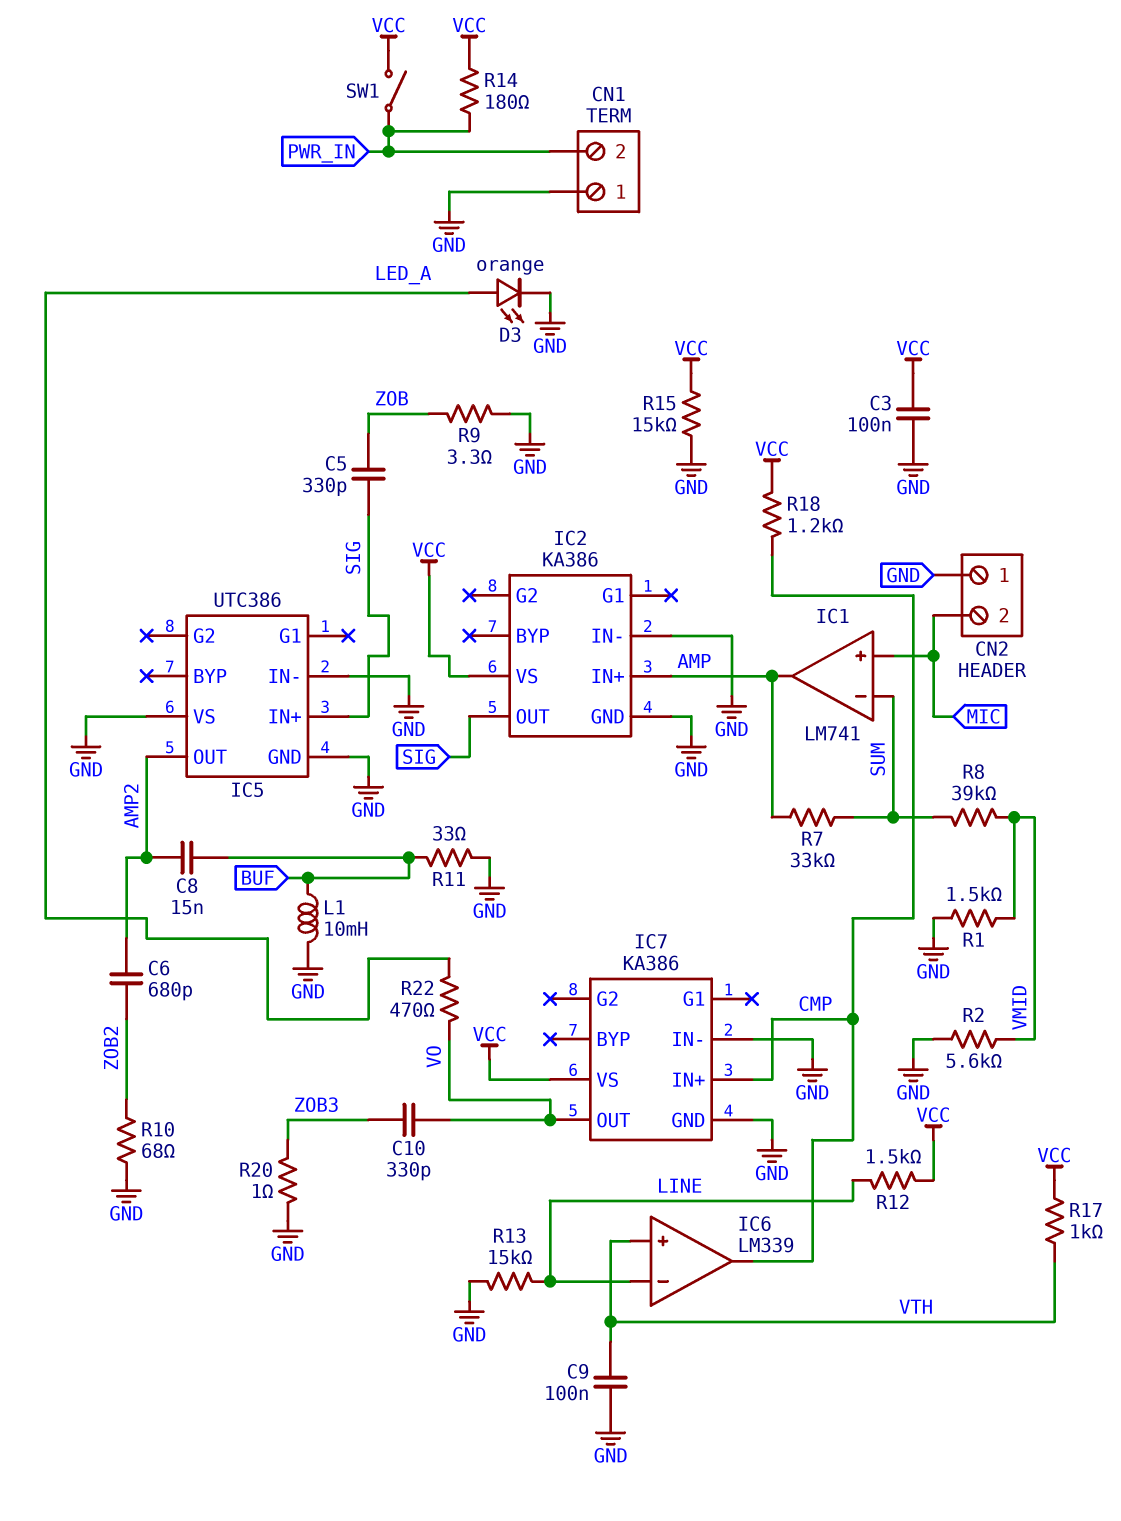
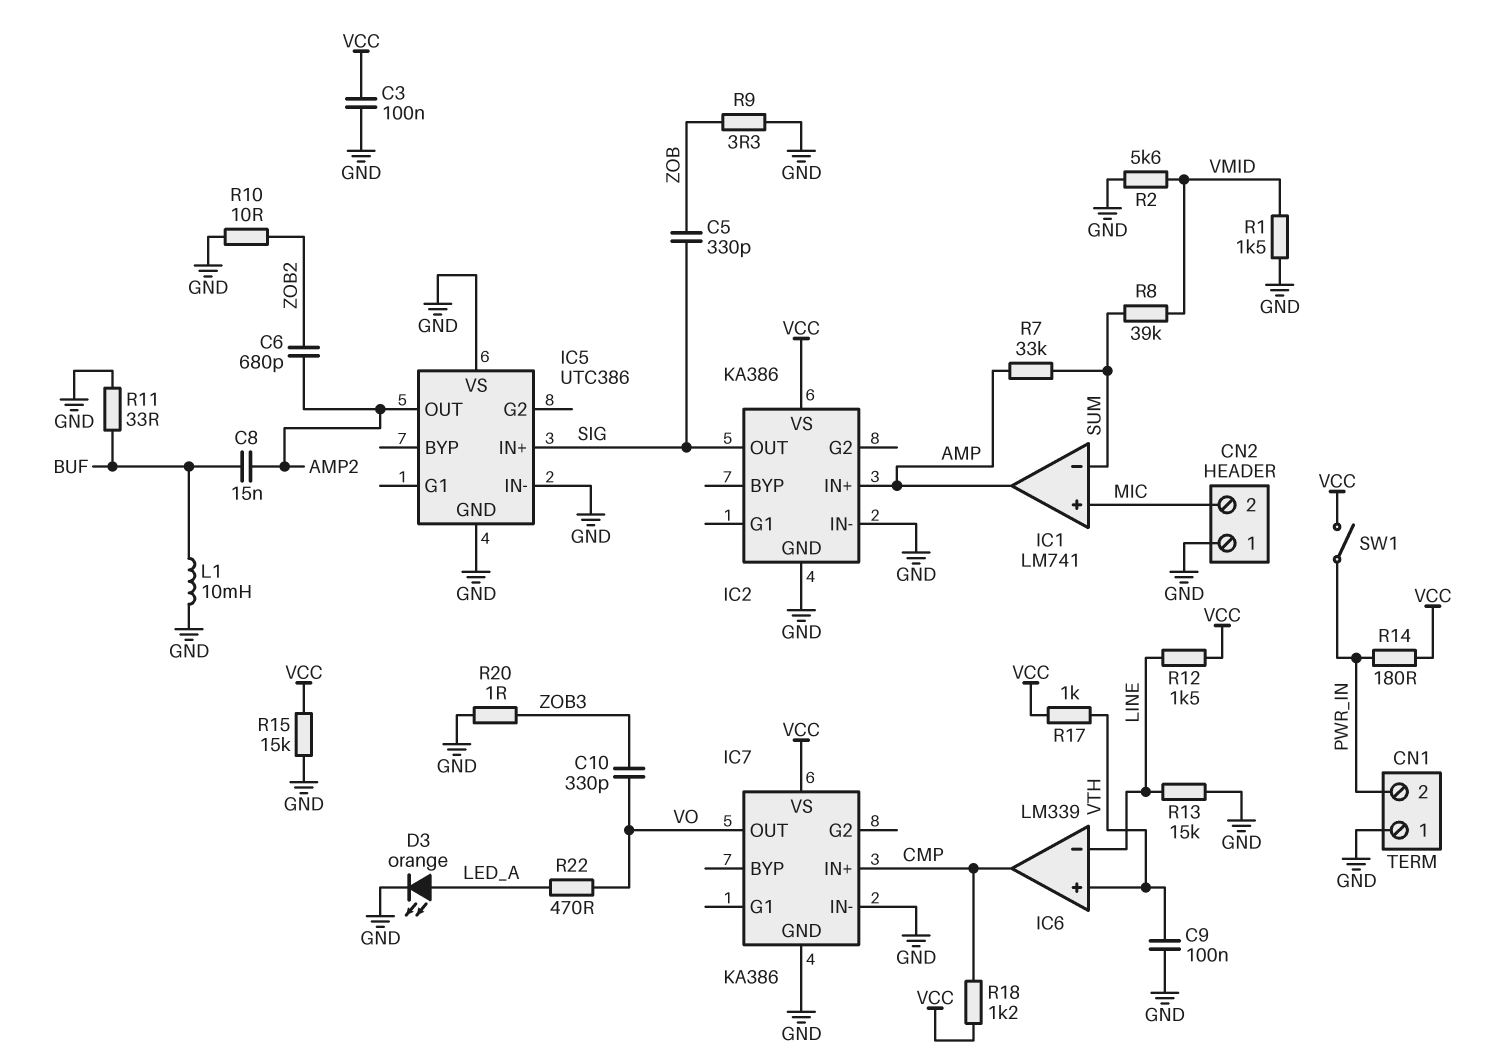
R10: 68 (GND, ZOB2) -> 10 (GND, ZOB2)

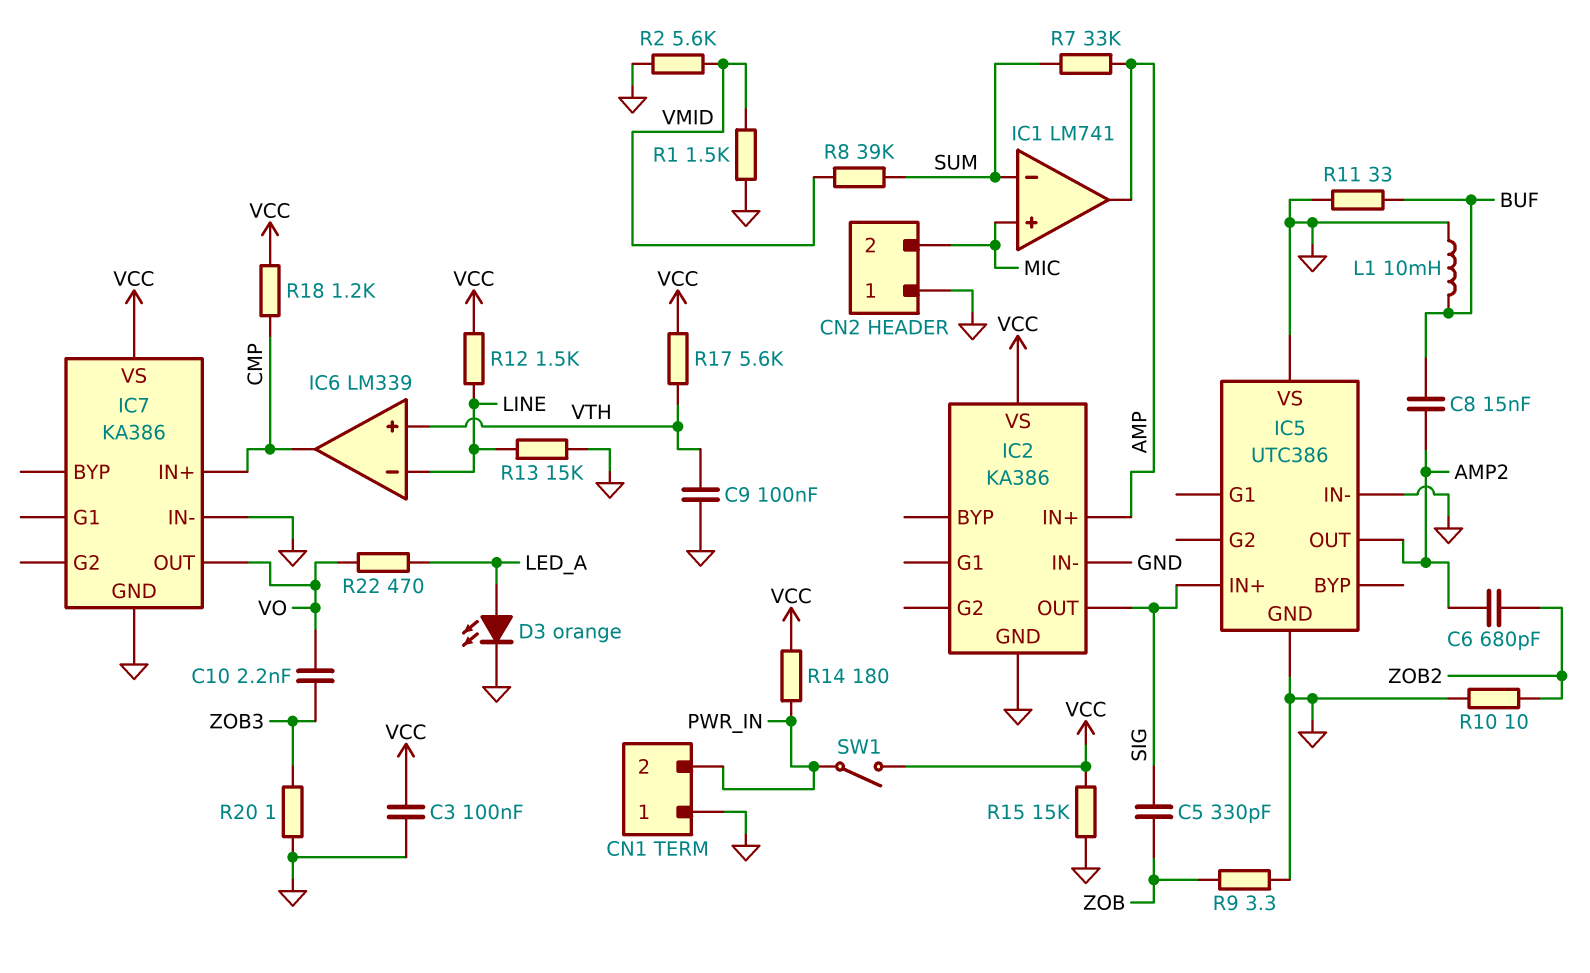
C10: 330pF (VO, ZOB3) -> 2.2nF (VO, ZOB3)
R17: 1k (VCC, VTH) -> 5.6k (VCC, VTH)

